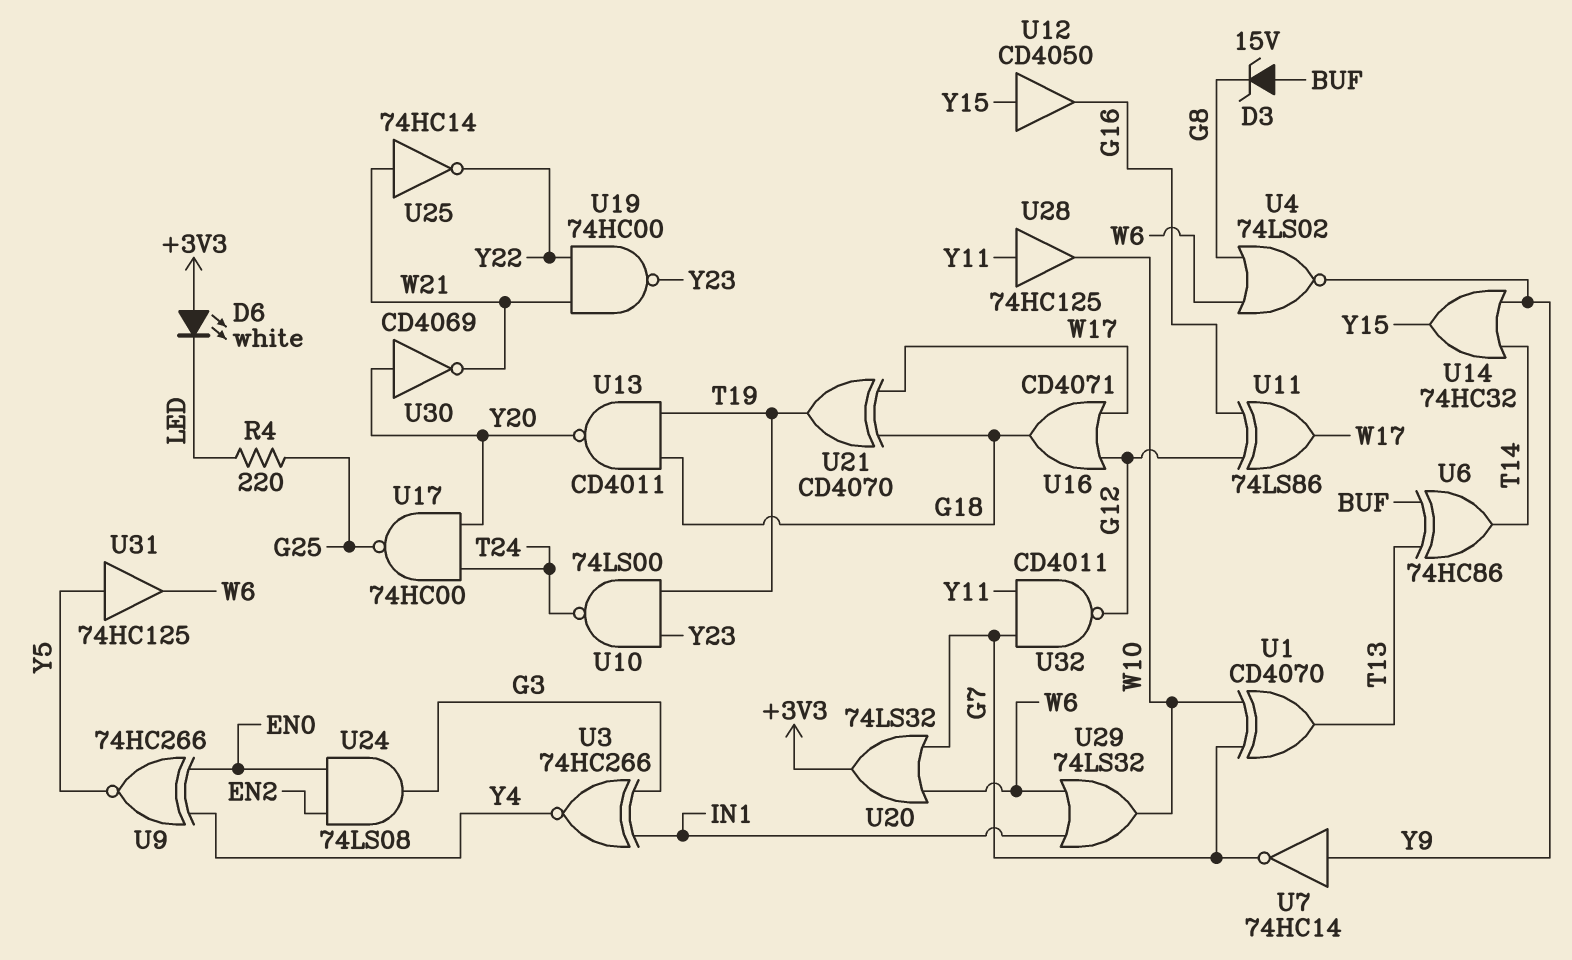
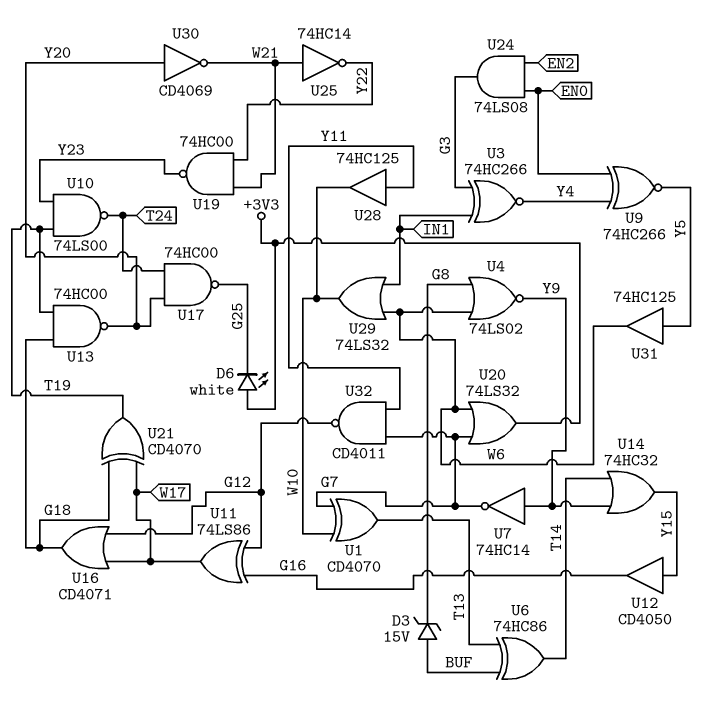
D6: LED white (A +3V3, K LED) -> LED white (A +3V3, K G25)
R4: 220 (G25, LED) -> none
U13: NAND CD4011 (in G18, in T19, out Y20) -> NAND 74HC00 (in G18, in T19, out Y20)

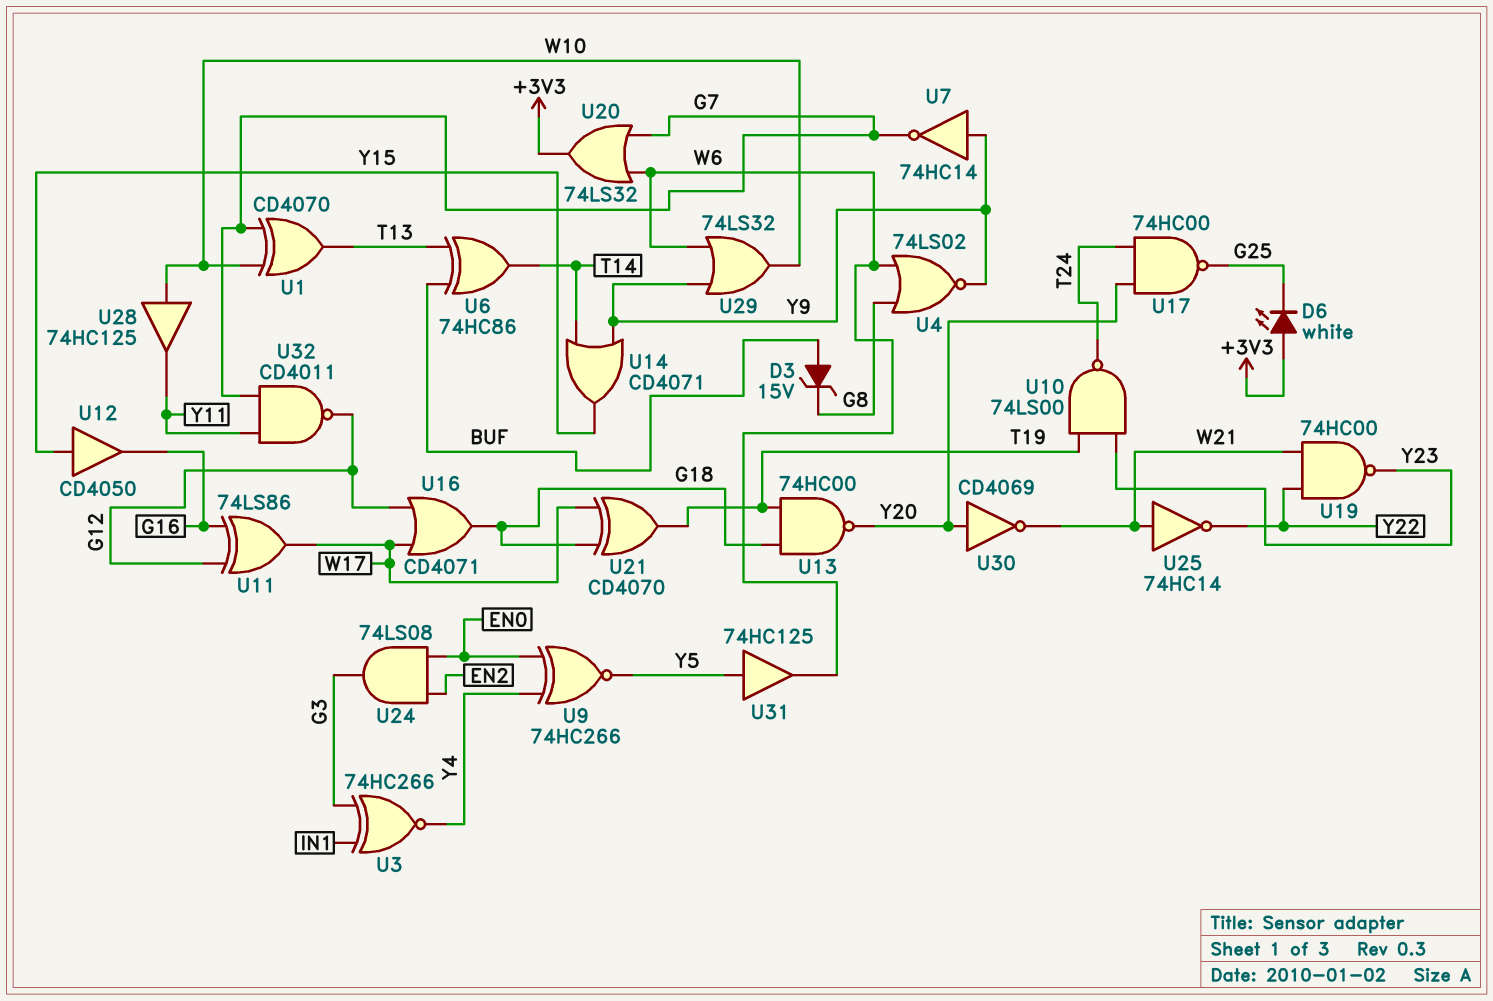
U14: OR 74HC32 (in T14, in Y9, out Y15) -> OR CD4071 (in T14, in Y9, out Y15)
U28: buffer 74HC125 (in Y11, out W10) -> buffer 74HC125 (in W10, out Y11)
U29: OR 74LS32 (in IN1, in W6, out W10) -> OR 74LS32 (in W6, in Y9, out W10)

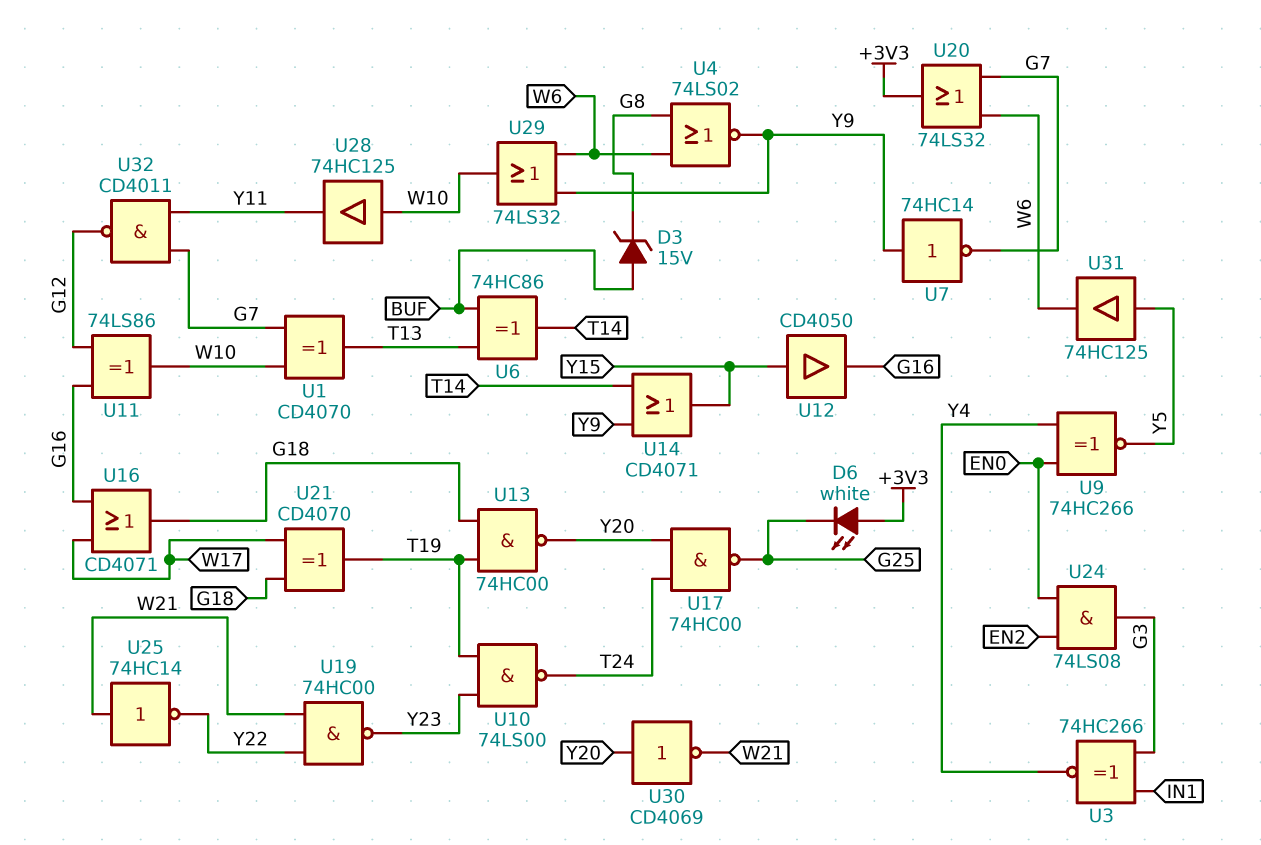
U11: XOR 74LS86 (in G12, in G16, out W17) -> XOR 74LS86 (in G12, in G16, out W10)
U16: OR CD4071 (in G12, in W17, out G18) -> OR CD4071 (in G16, in W17, out G18)

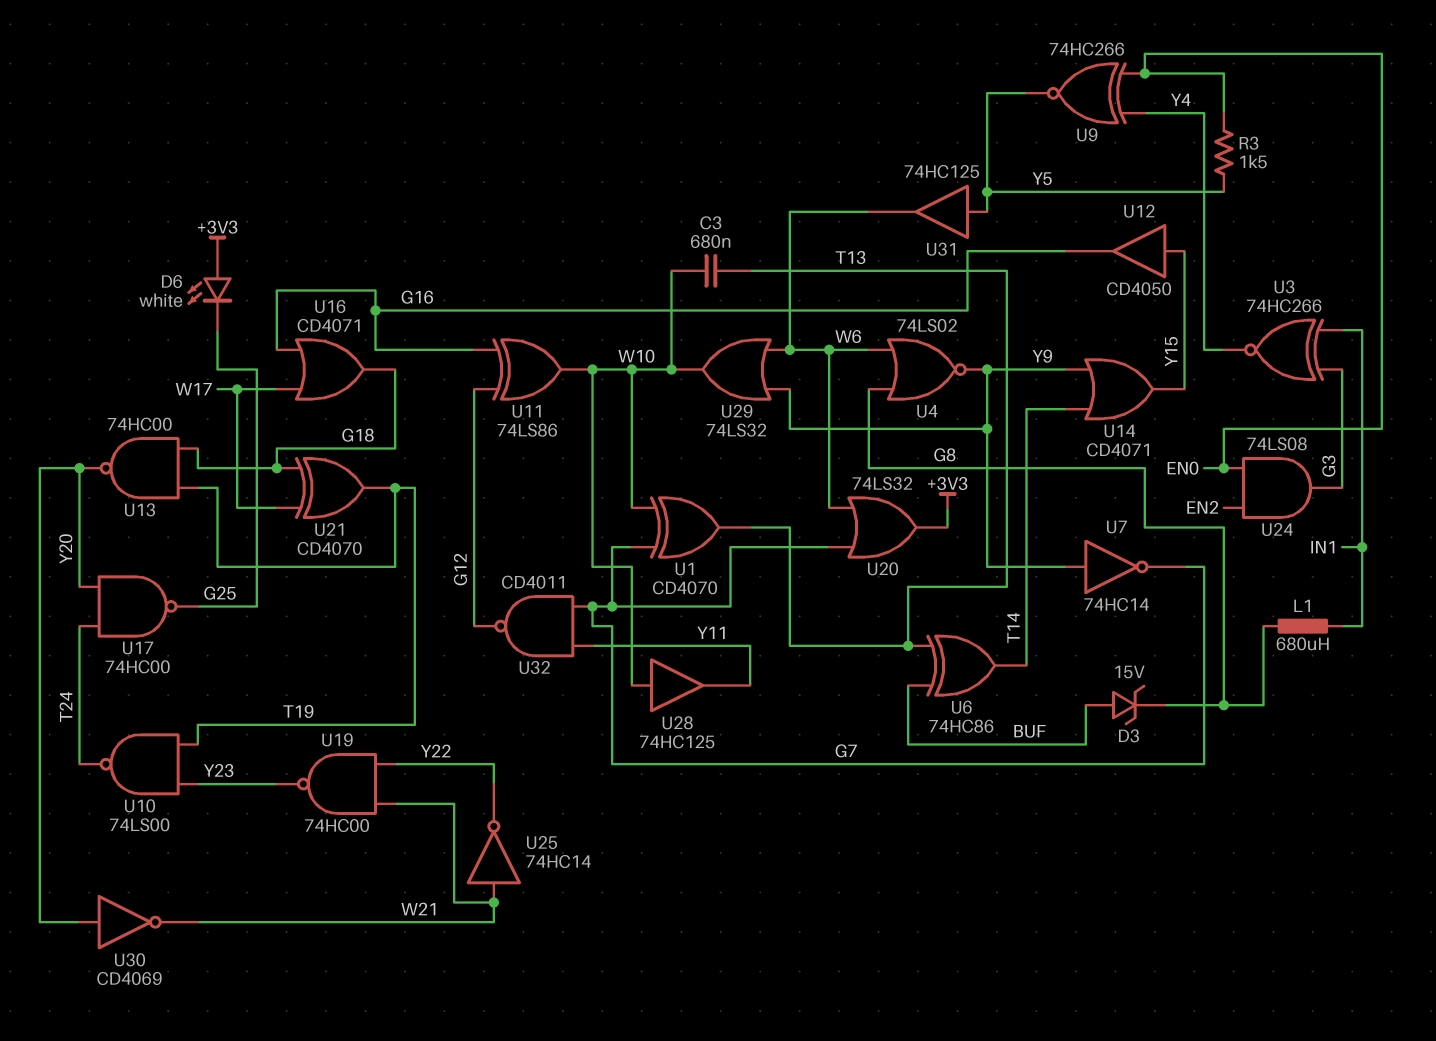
C3: none -> 680nF (T13, W10)
L1: none -> 680uH (G8, IN1)
R3: none -> 1.5k (EN0, Y5)

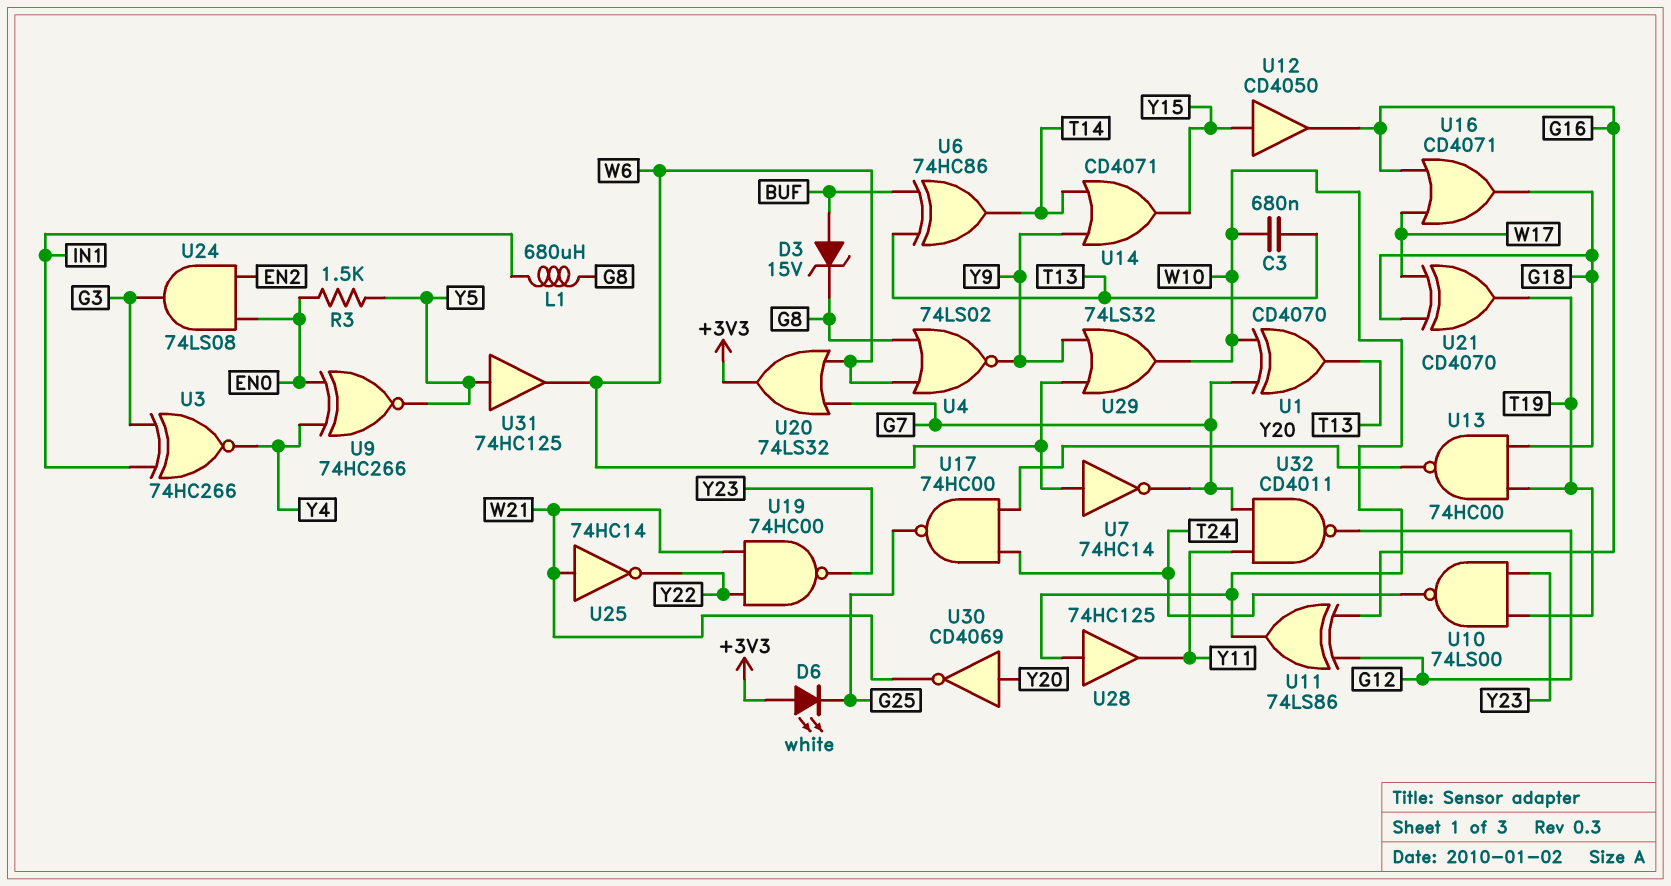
U7: NOT 74HC14 (in Y9, out G7) -> NOT 74HC14 (in W6, out G7)

